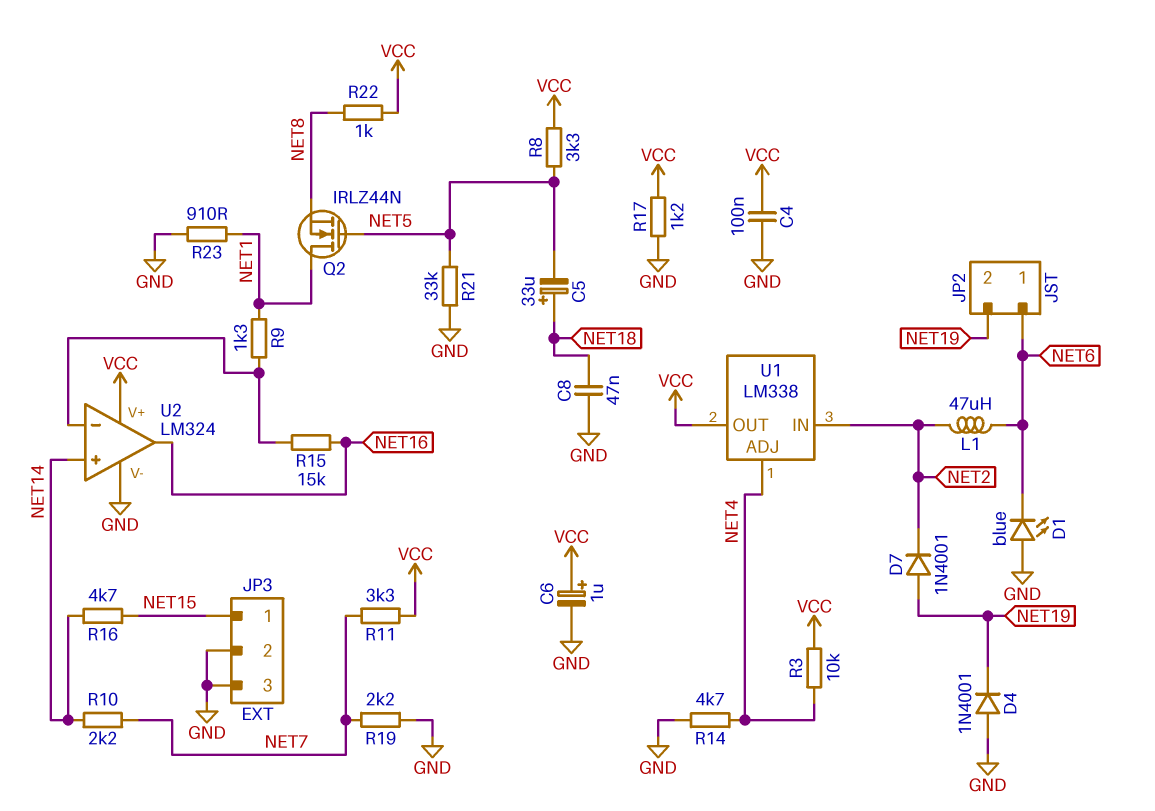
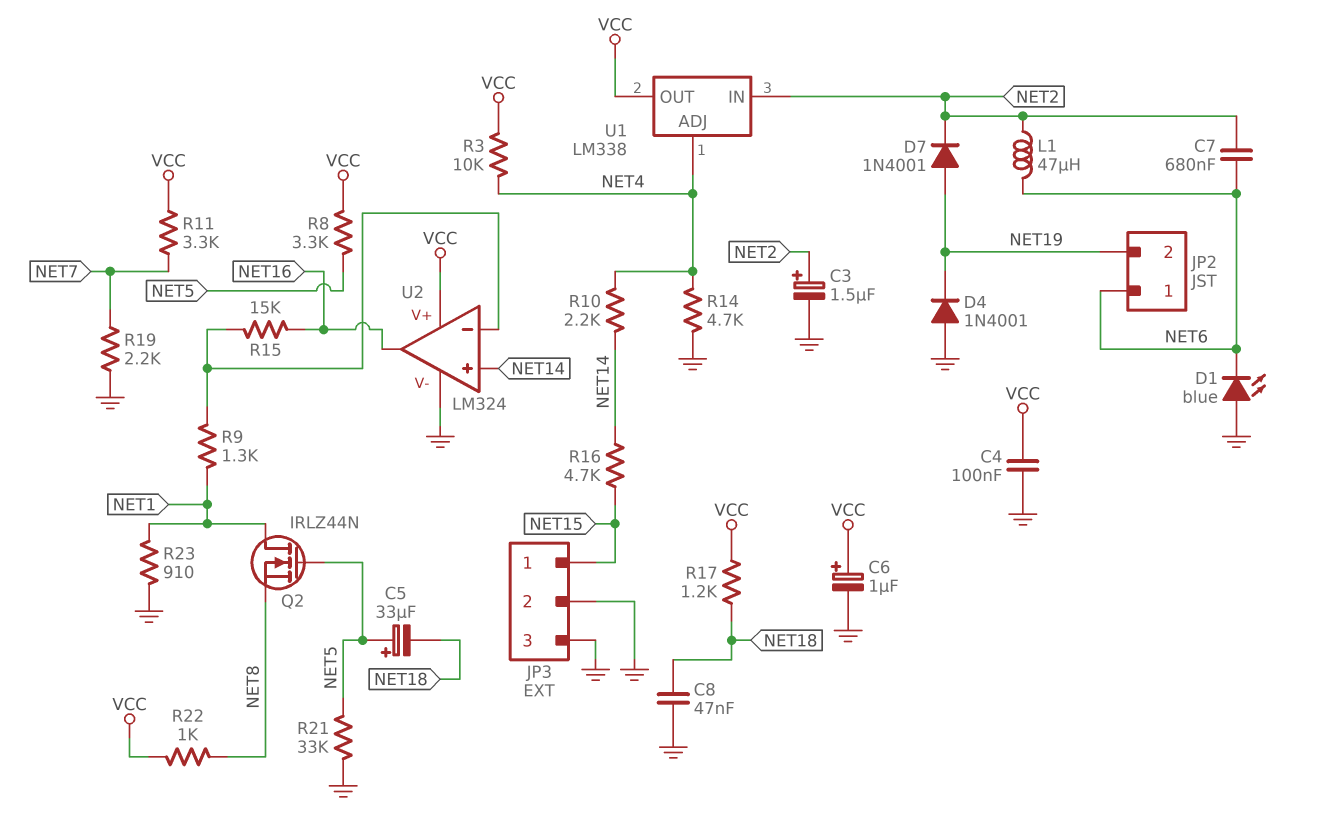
C3: none -> 1.5uF (plus NET2, minus GND)
C5: 33uF (plus NET18, minus NET5) -> 33uF (plus NET5, minus NET18)
C7: none -> 680nF (NET2, NET6)
R10: 2.2k (NET7, NET14) -> 2.2k (NET4, NET14)
R17: 1.2k (GND, VCC) -> 1.2k (NET18, VCC)

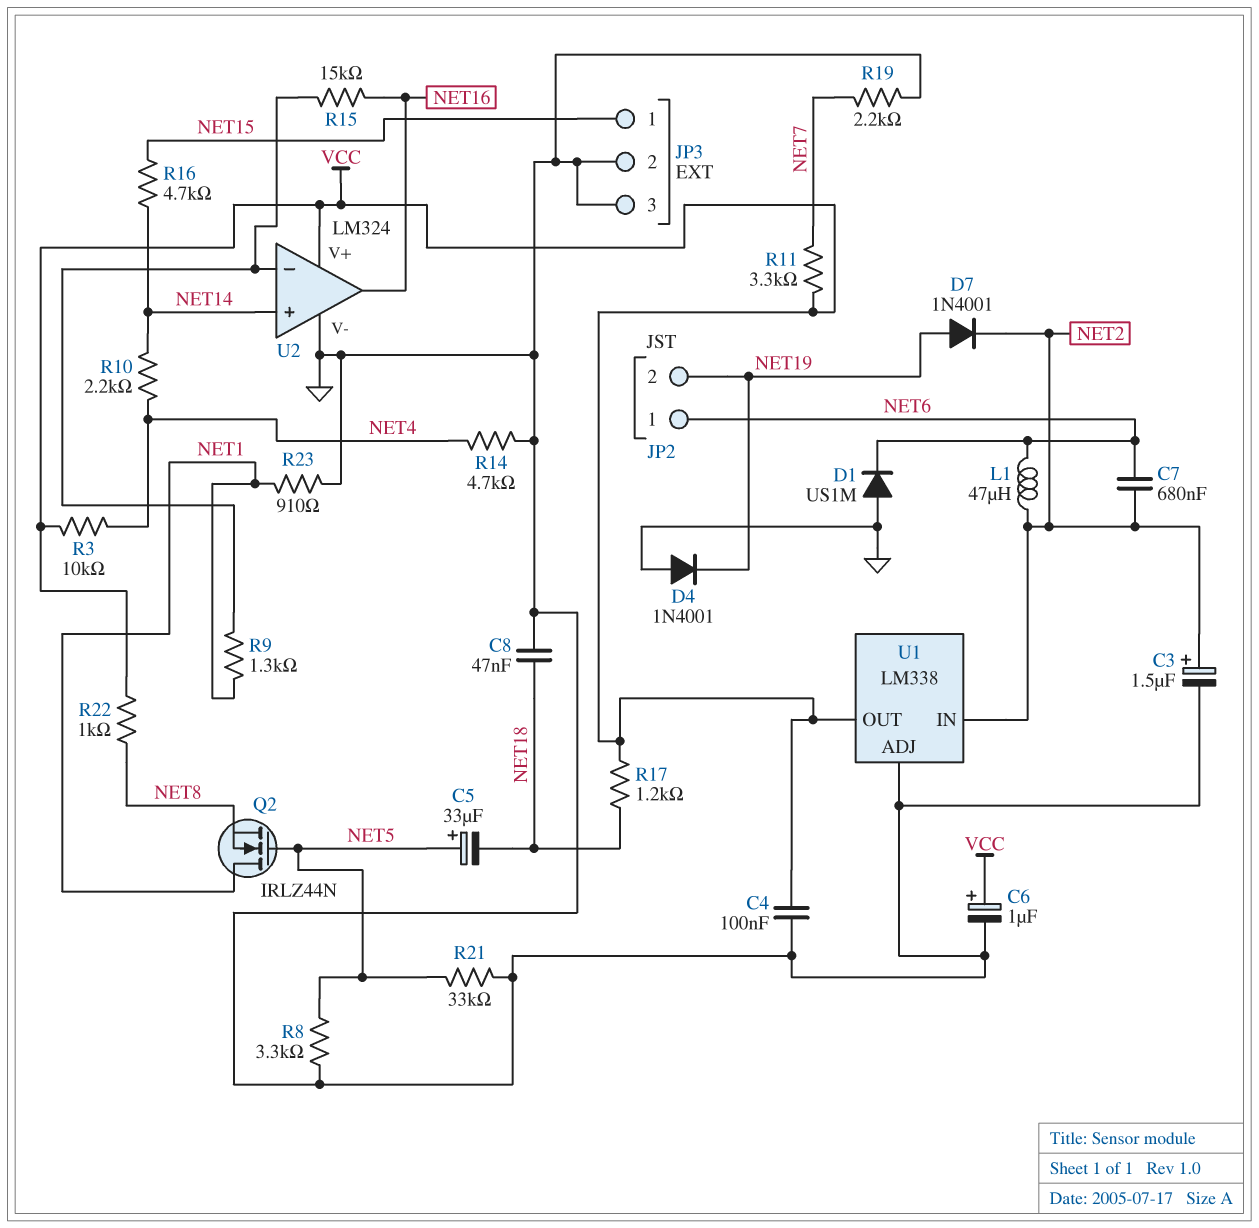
D1: LED blue (A GND, K NET6) -> diode US1M (A GND, K NET6)
R8: 3.3k (NET5, VCC) -> 3.3k (GND, NET5)
U1 pin ADJ: NET4 -> GND

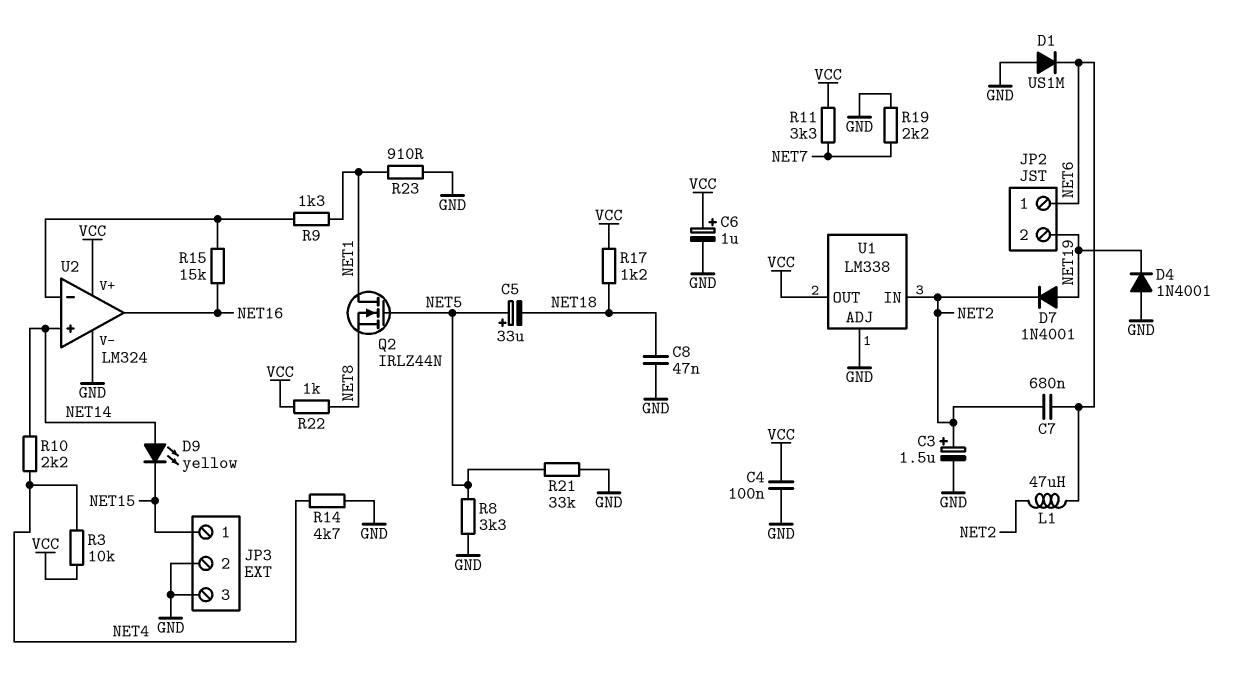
D9: none -> LED yellow (A NET14, K NET15)
R16: 4.7k (NET14, NET15) -> none

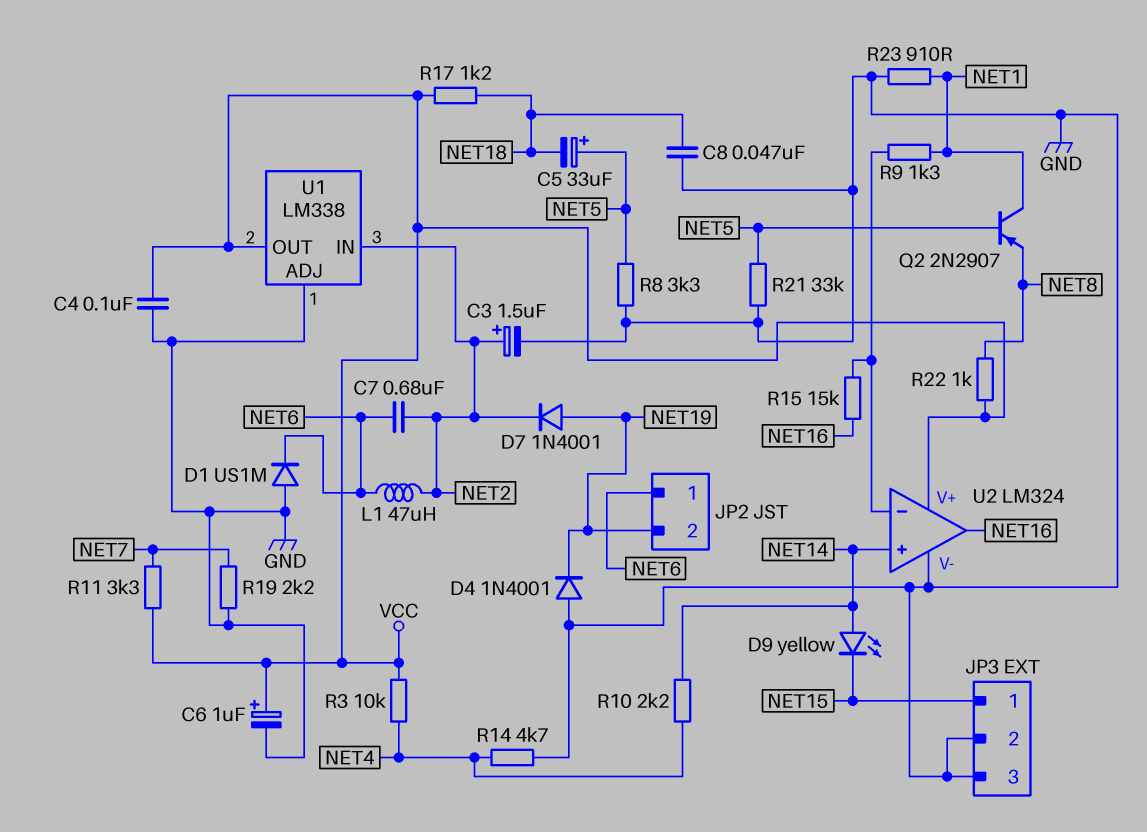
Q2: NMOS IRLZ44N (G NET5, D NET1, S NET8) -> PNP 2N2907 (B NET5, C NET1, E NET8)

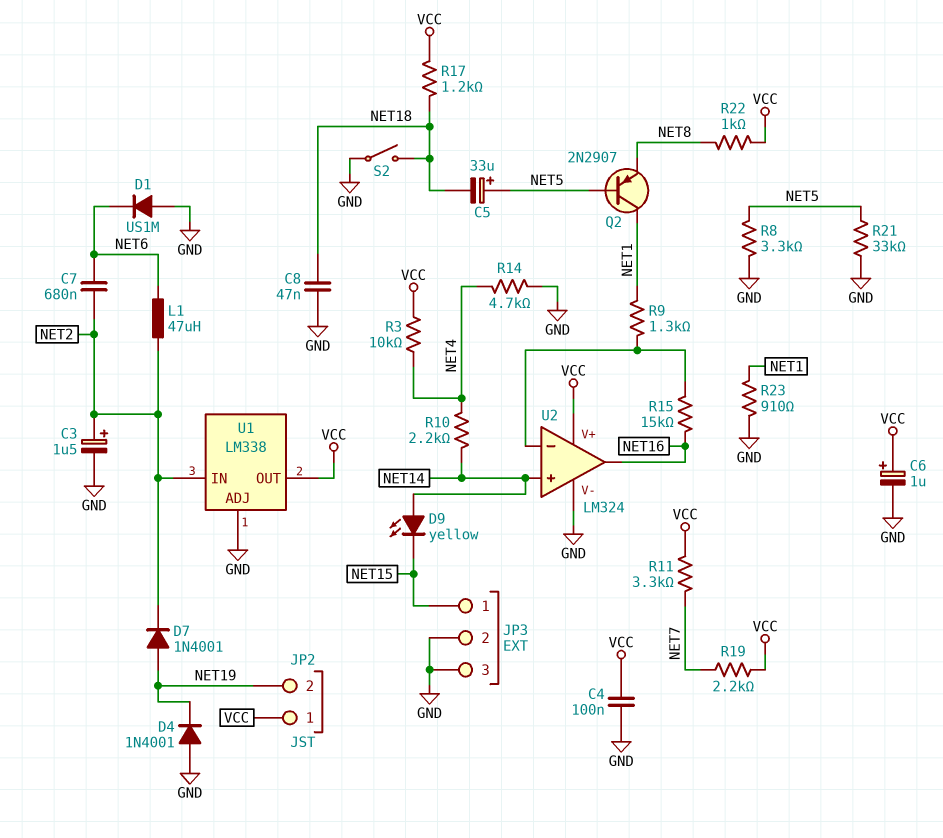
JP2 pin 1: NET6 -> VCC
R19: 2.2k (GND, NET7) -> 2.2k (NET7, VCC)
S2: none -> switch (GND, NET18)

